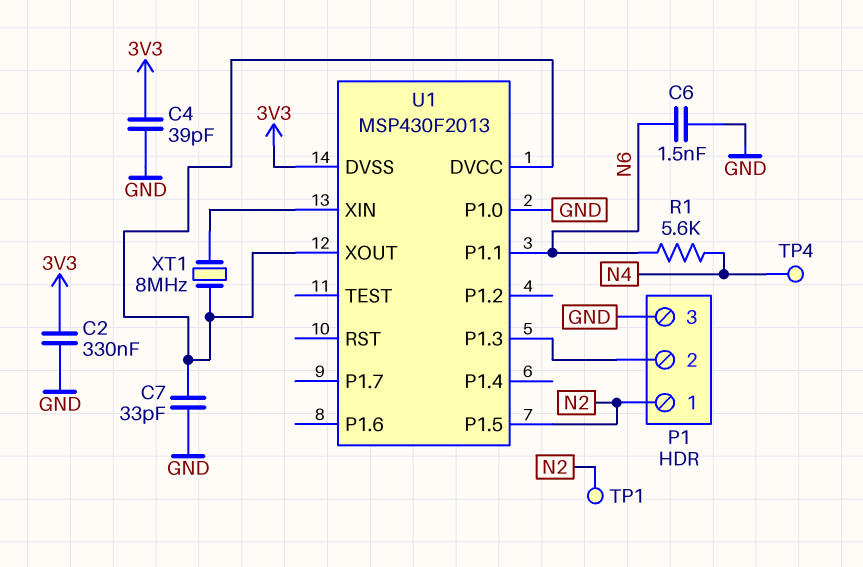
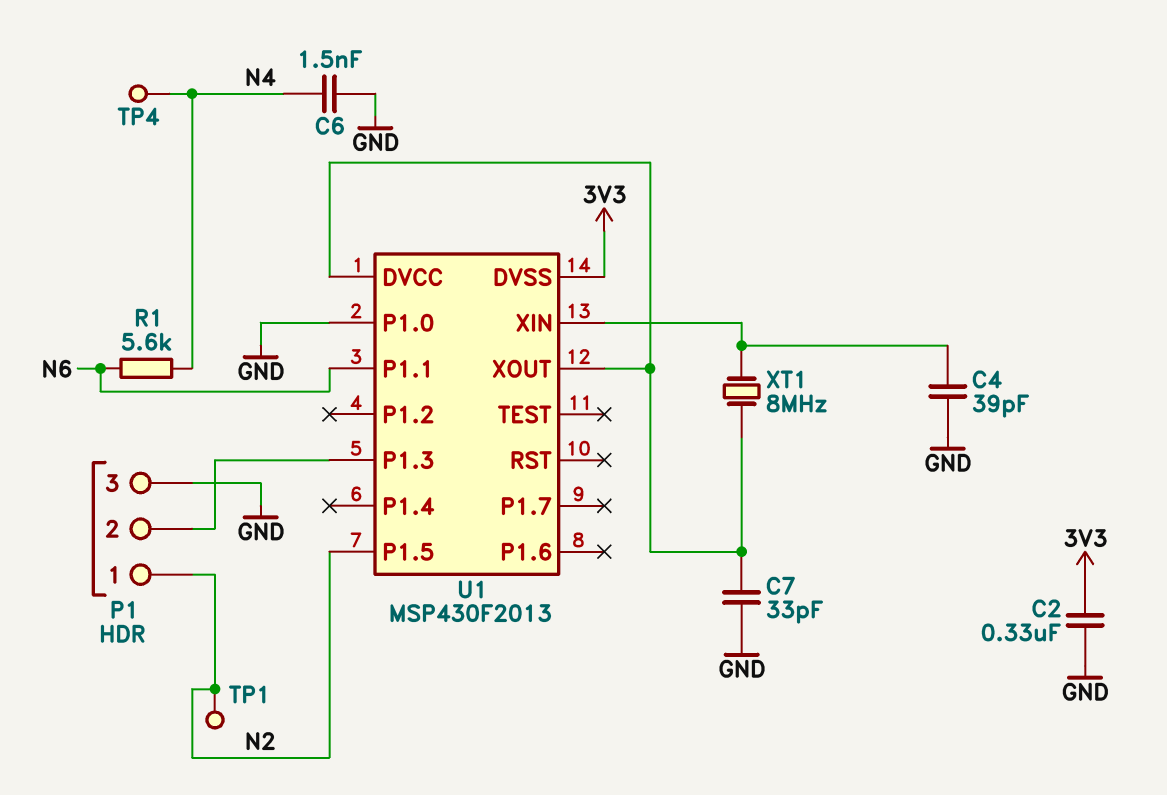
C4: 39pF (3V3, GND) -> 39pF (GND, U1/XIN)
C6: 1.5nF (GND, N6) -> 1.5nF (GND, N4)

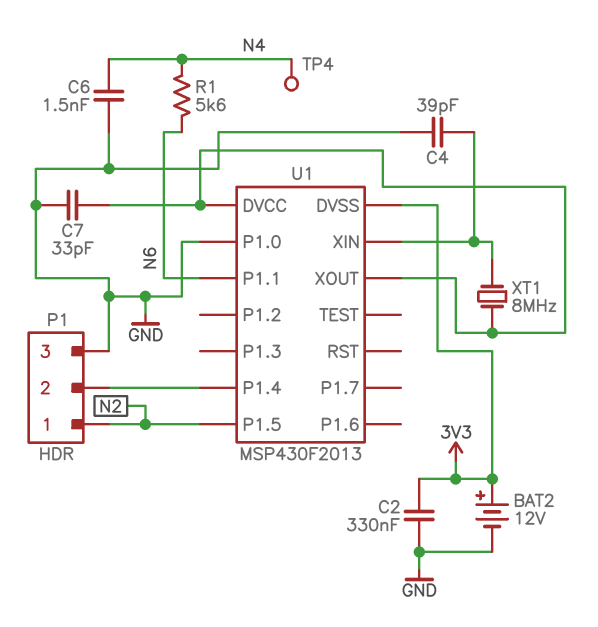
BAT2: none -> 12V (plus 3V3, minus GND)
TP1: test point (N2) -> none
U1 pin P1.3: P1/2 -> none
U1 pin P1.4: none -> P1/2

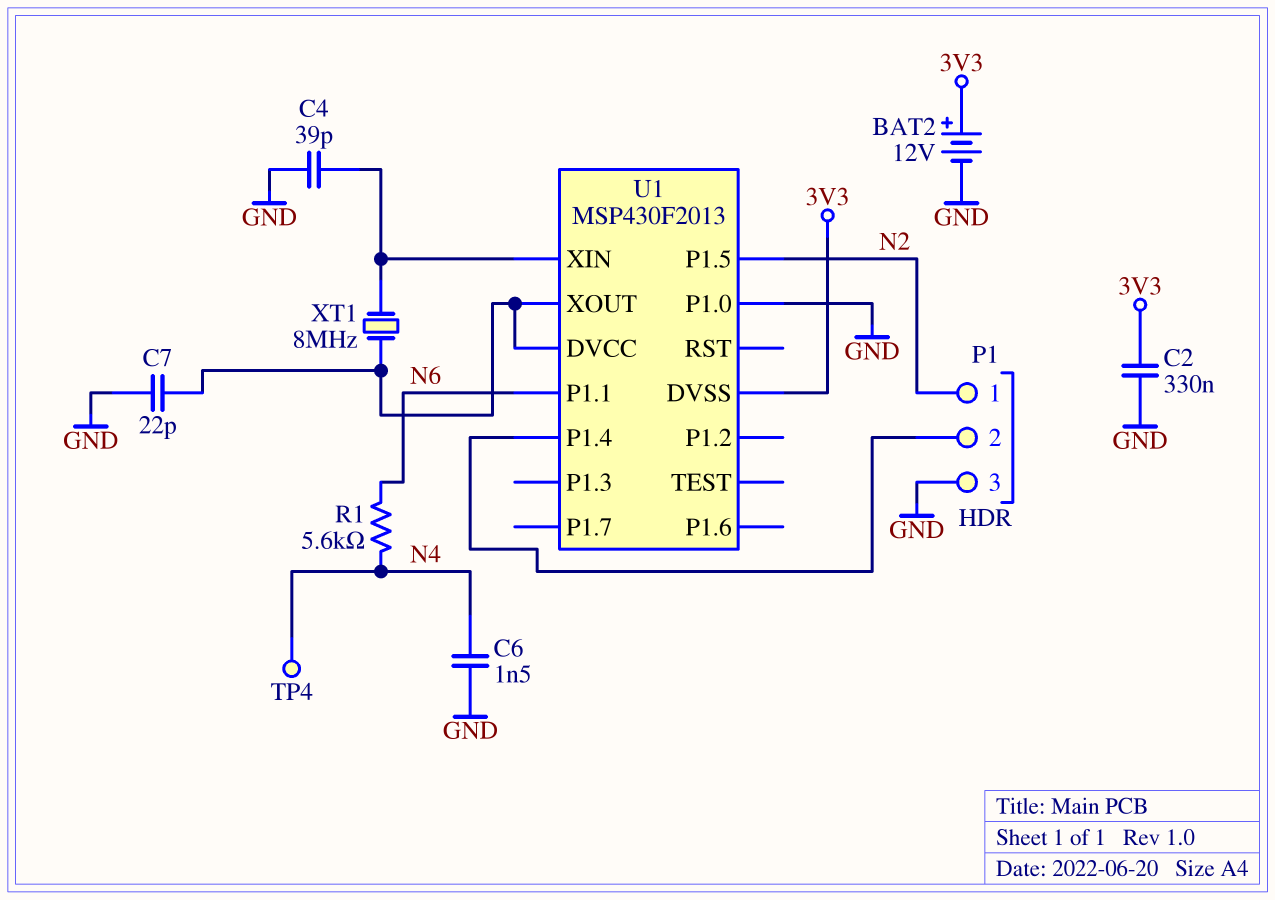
C7: 33pF (GND, U1/DVCC) -> 22pF (GND, U1/DVCC)

